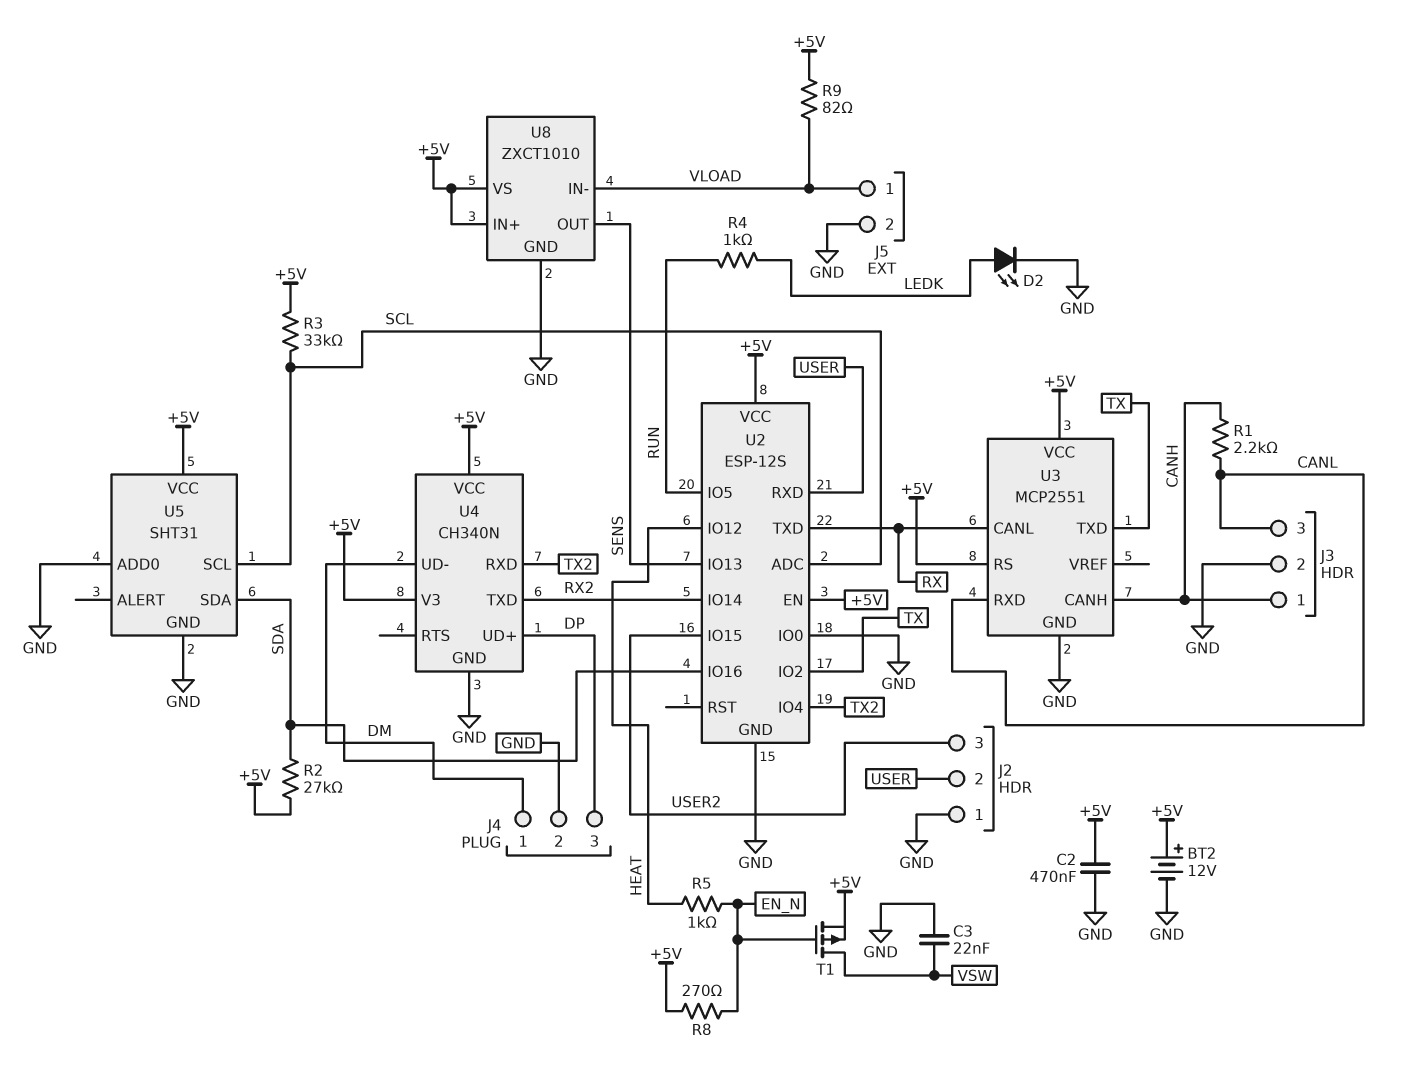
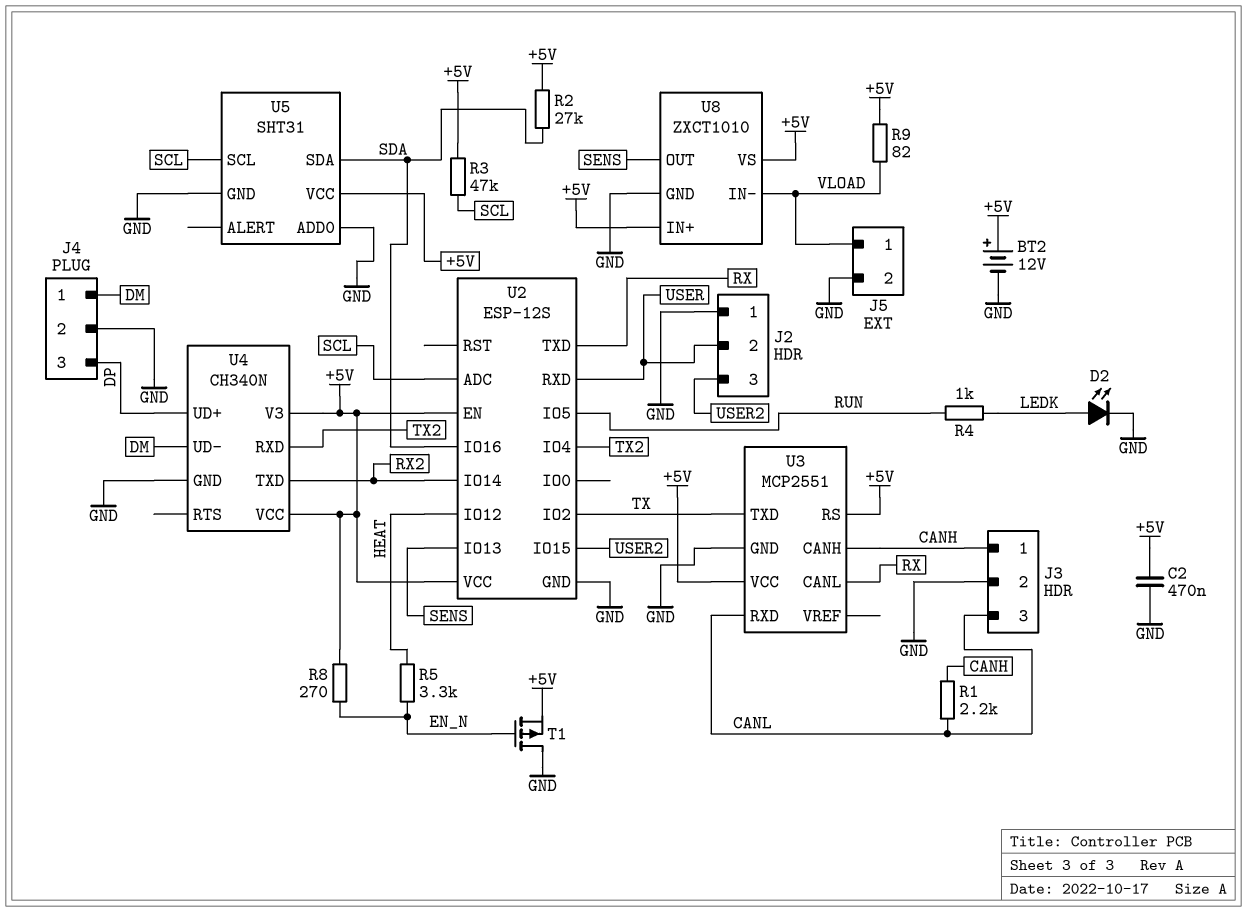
C3: 22nF (GND, VSW) -> none
R3: 33k (+5V, SCL) -> 47k (+5V, SCL)
R5: 1k (EN_N, HEAT) -> 3.3k (EN_N, HEAT)
T1: PMOS (G EN_N, D VSW, S +5V) -> PMOS (G EN_N, D GND, S +5V)
U2 pin IO0: GND -> none

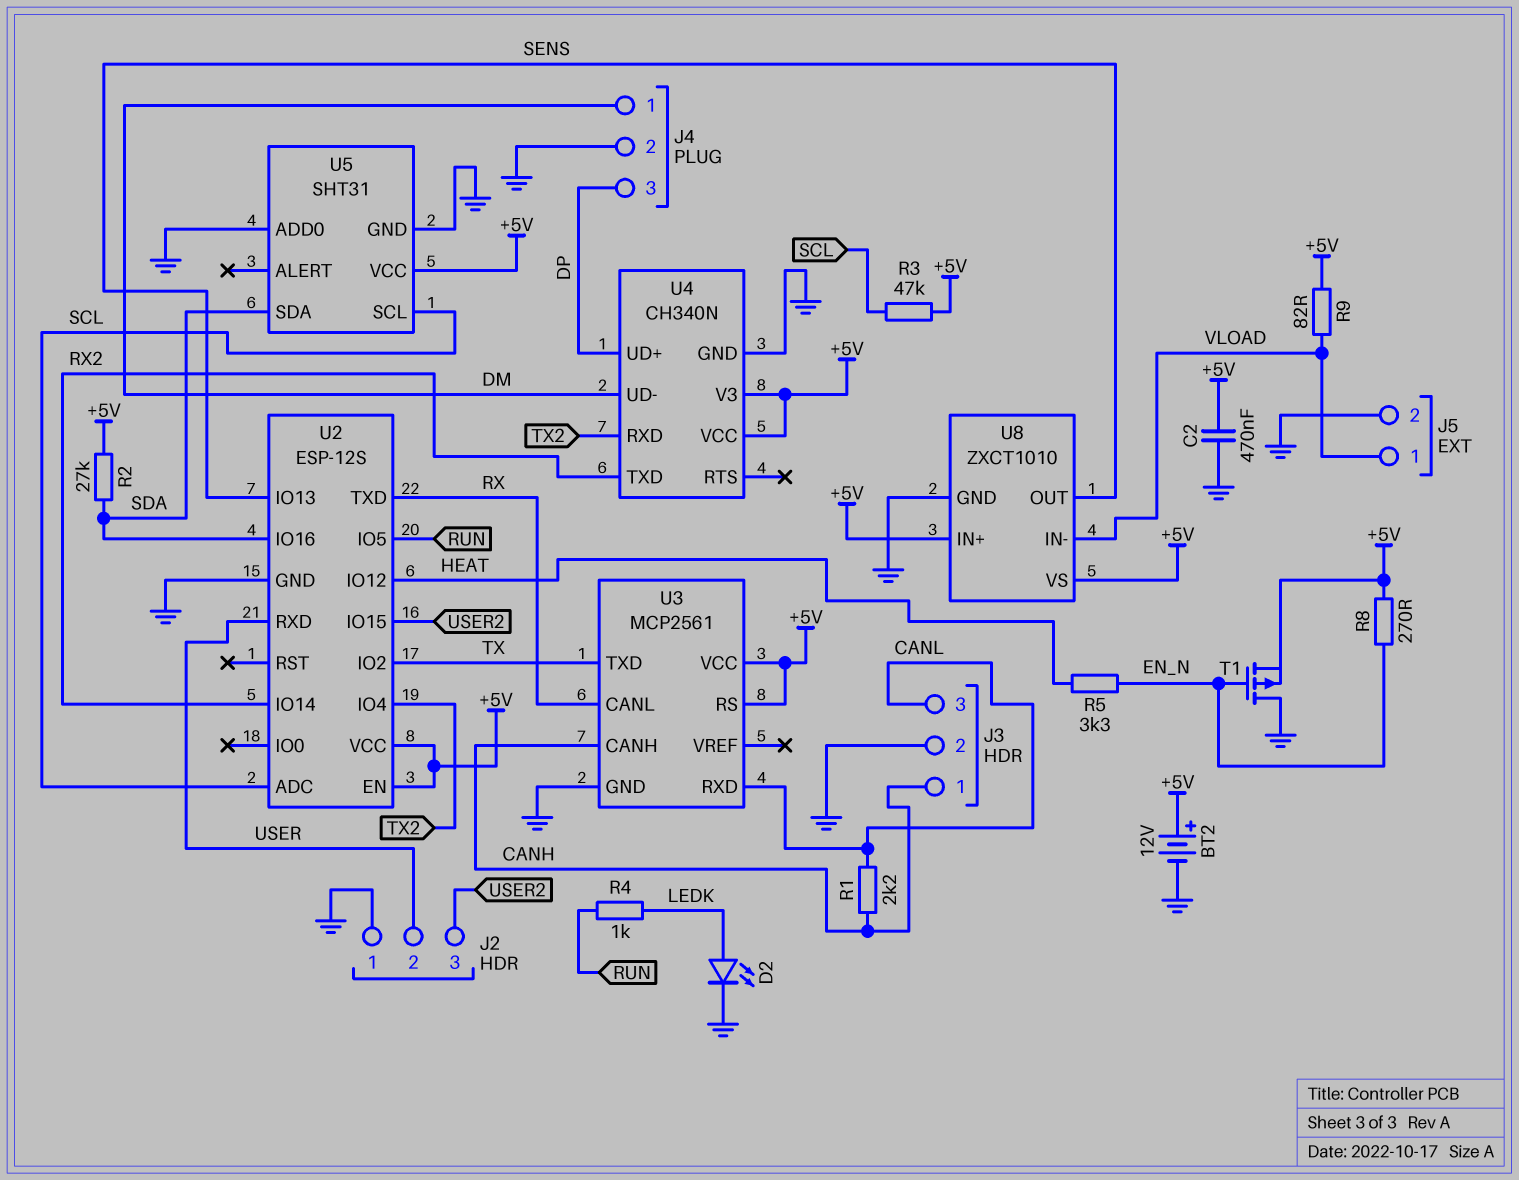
U3: MCP2551 -> MCP2561

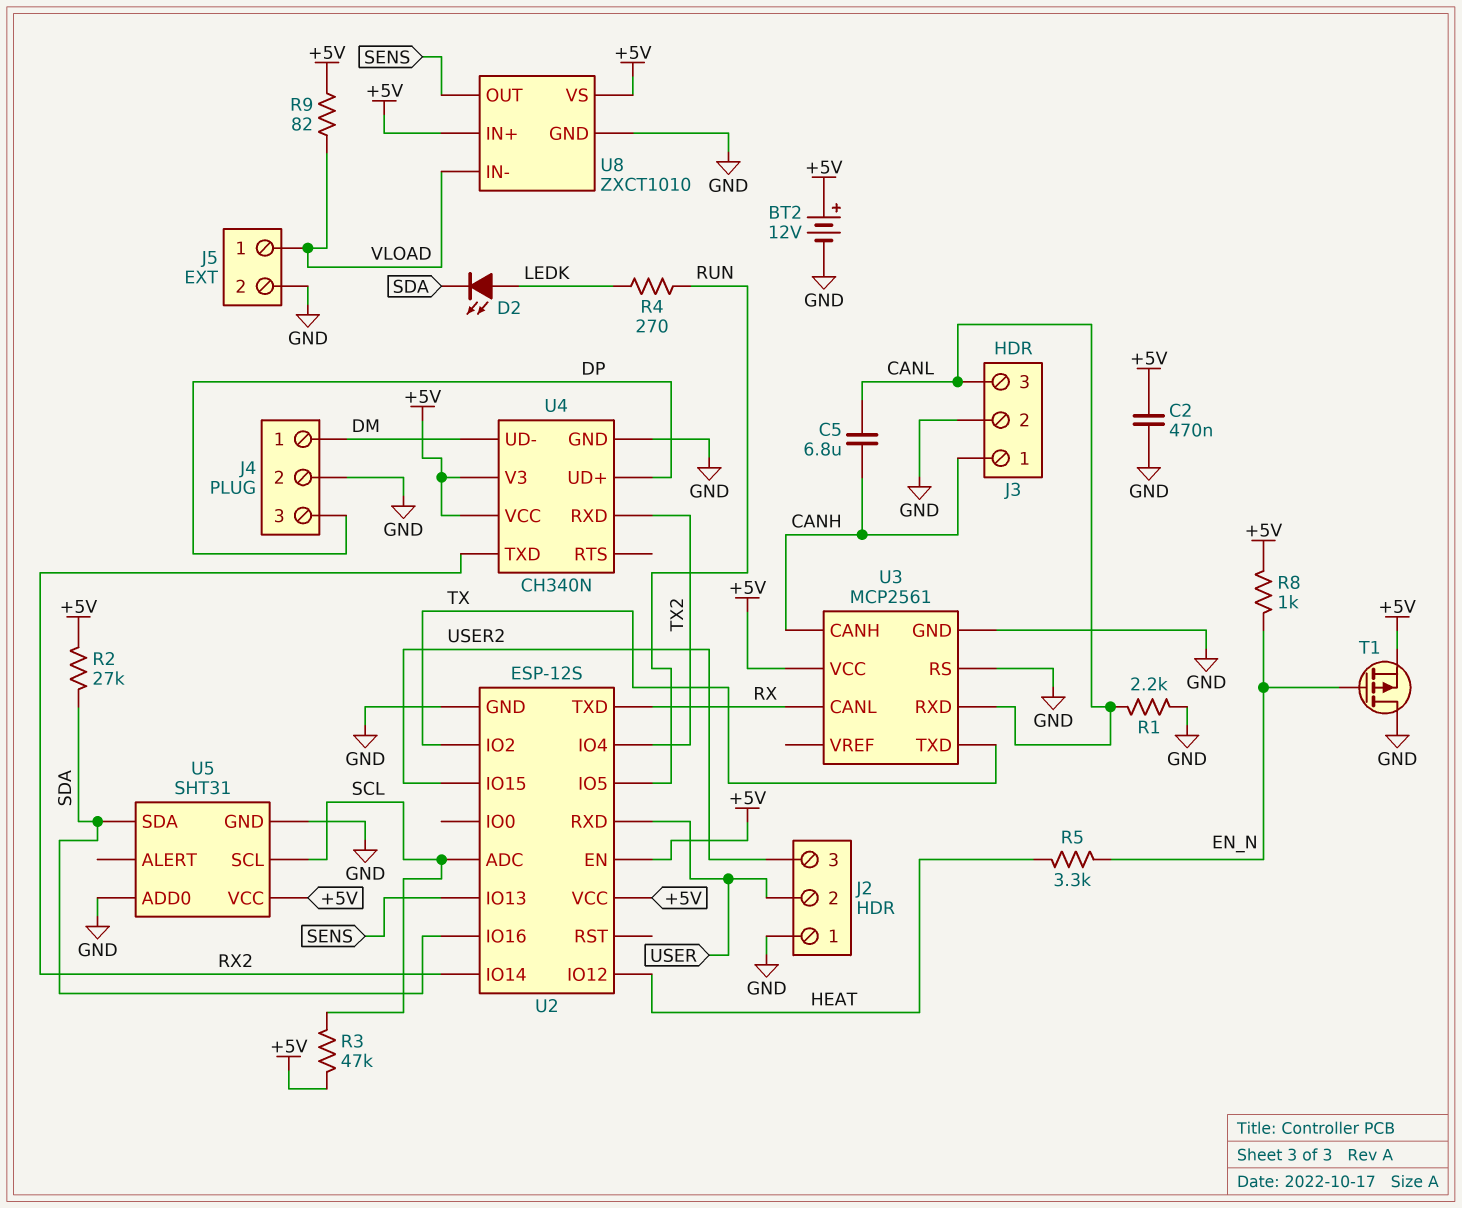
C5: none -> 6.8uF (CANH, CANL)
D2: LED (A LEDK, K GND) -> LED (A LEDK, K SDA)
R1: 2.2k (CANH, CANL) -> 2.2k (CANL, GND)
R4: 1k (LEDK, RUN) -> 270 (LEDK, RUN)
R8: 270 (+5V, EN_N) -> 1k (+5V, EN_N)
U3 pin RS: +5V -> GND

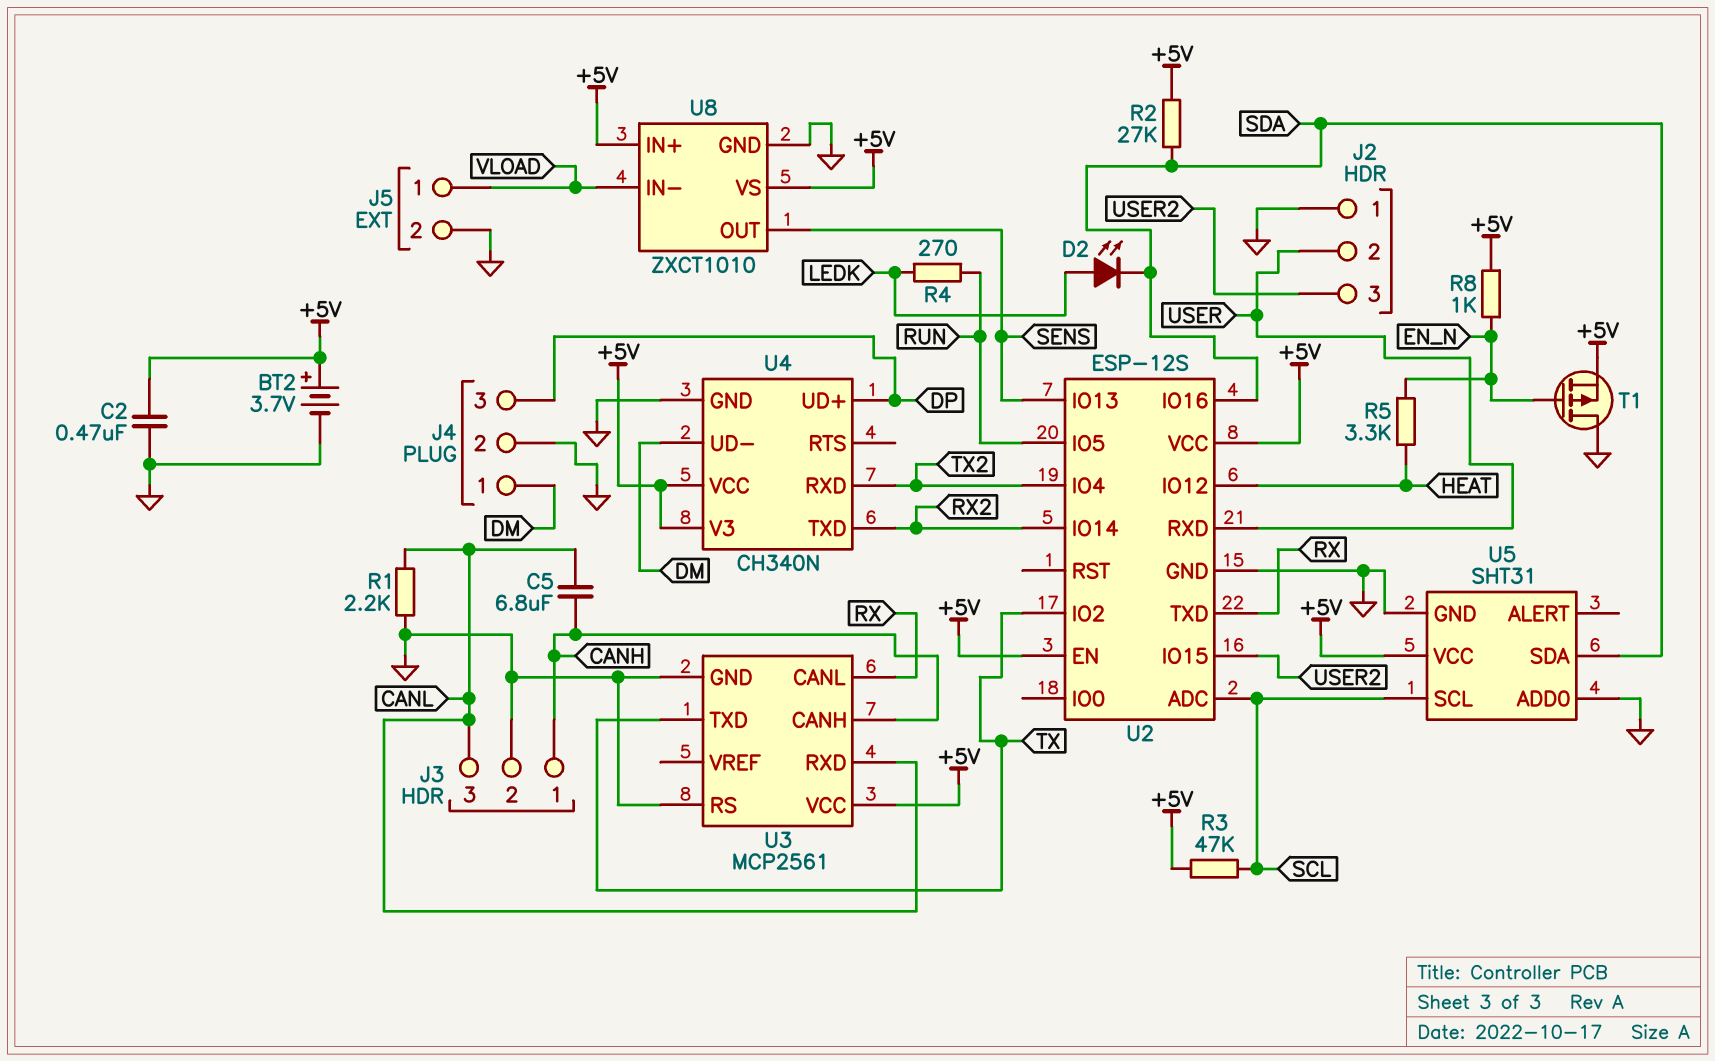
BT2: 12V (plus +5V, minus GND) -> 3.7V (plus +5V, minus GND)
R9: 82 (+5V, VLOAD) -> none

